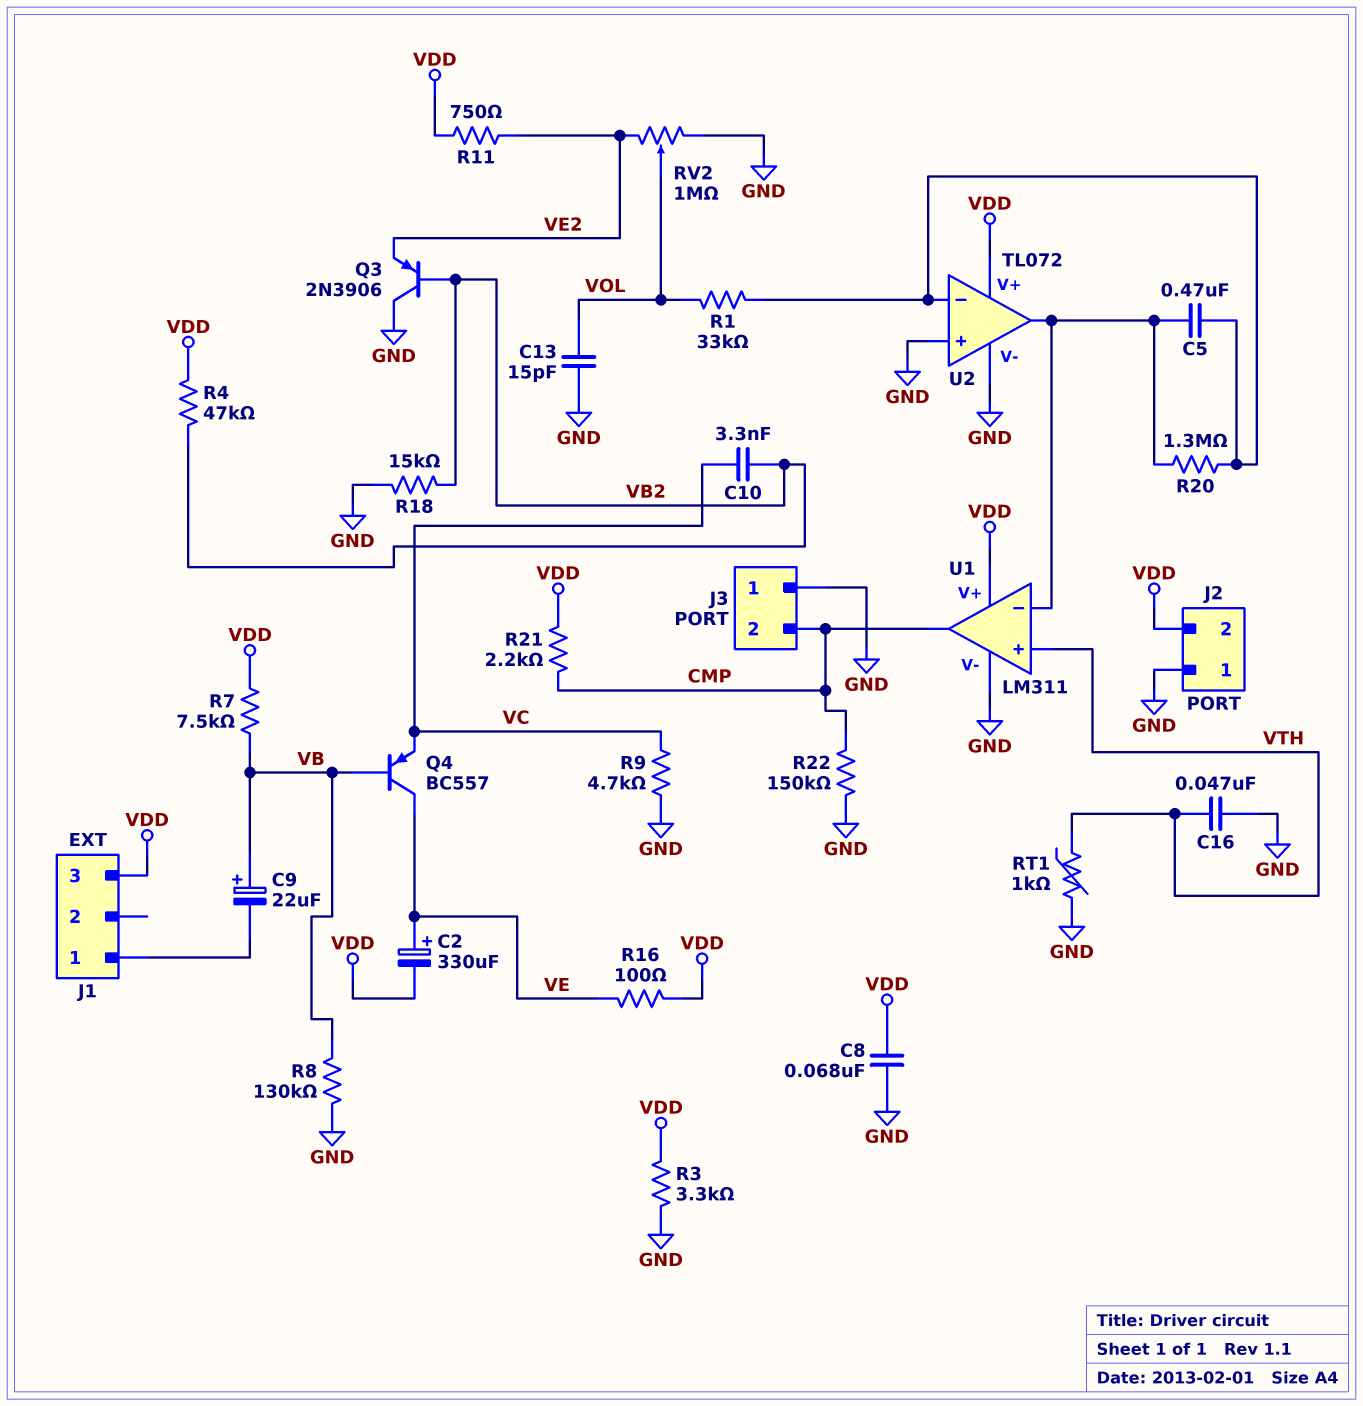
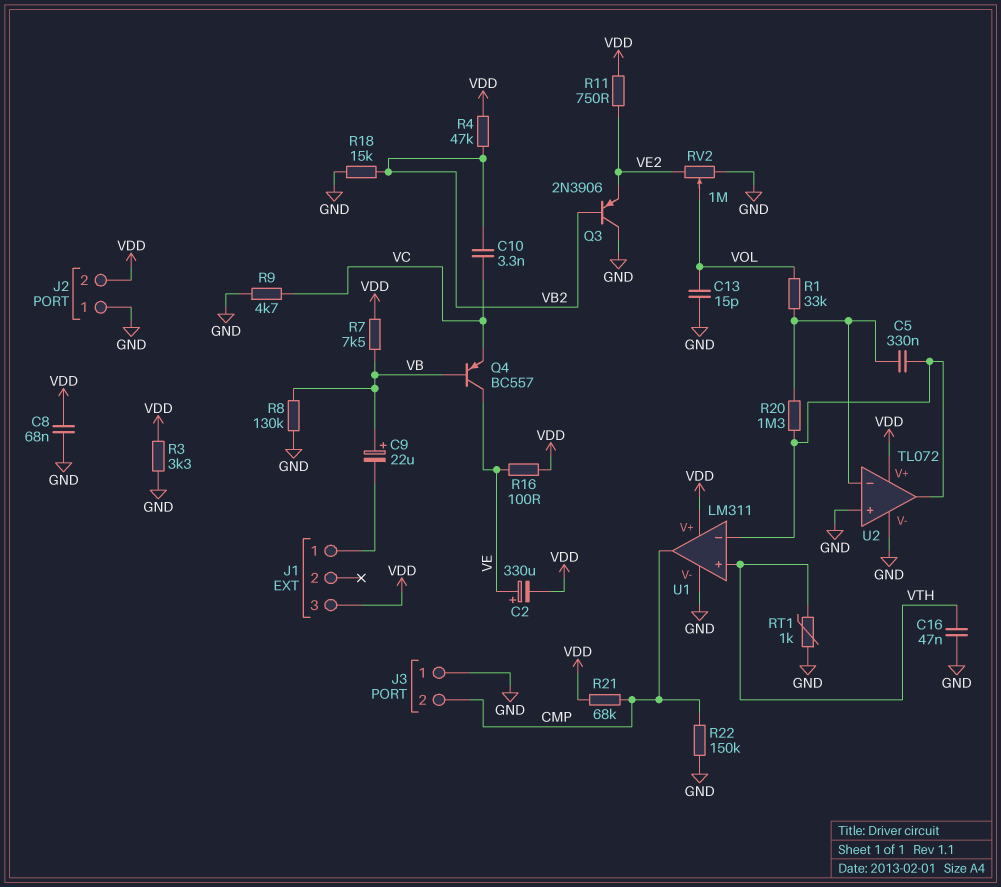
C5: 470nF (U1/in-, U2/in-) -> 330nF (U1/in-, U2/in-)
R21: 2.2k (CMP, VDD) -> 68k (CMP, VDD)

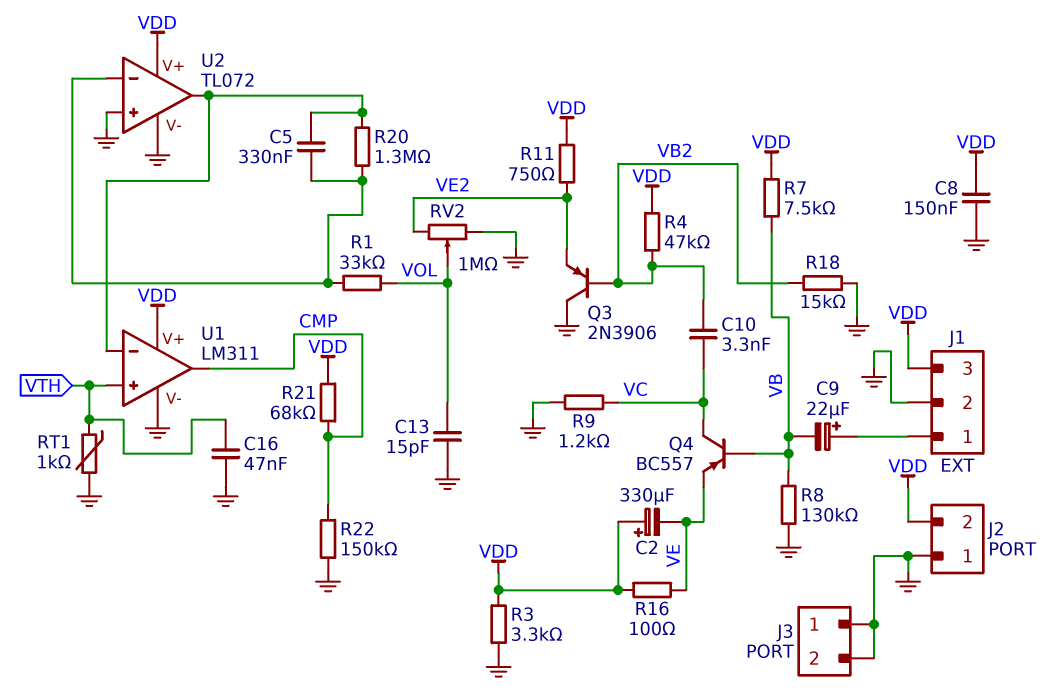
C2: 330uF (plus VE, minus VDD) -> 330uF (plus VDD, minus VE)
C8: 68nF (GND, VDD) -> 150nF (GND, VDD)
C9: 22uF (plus VB, minus J1/1) -> 22uF (plus J1/1, minus VB)
J1 pin 2: none -> GND
J3 pin 2: CMP -> GND
Q4: PNP BC557 (B VB, C VE, E VC) -> PNP BC557 (B VB, C VC, E VE)
R9: 4.7k (GND, VC) -> 1.2k (GND, VC)

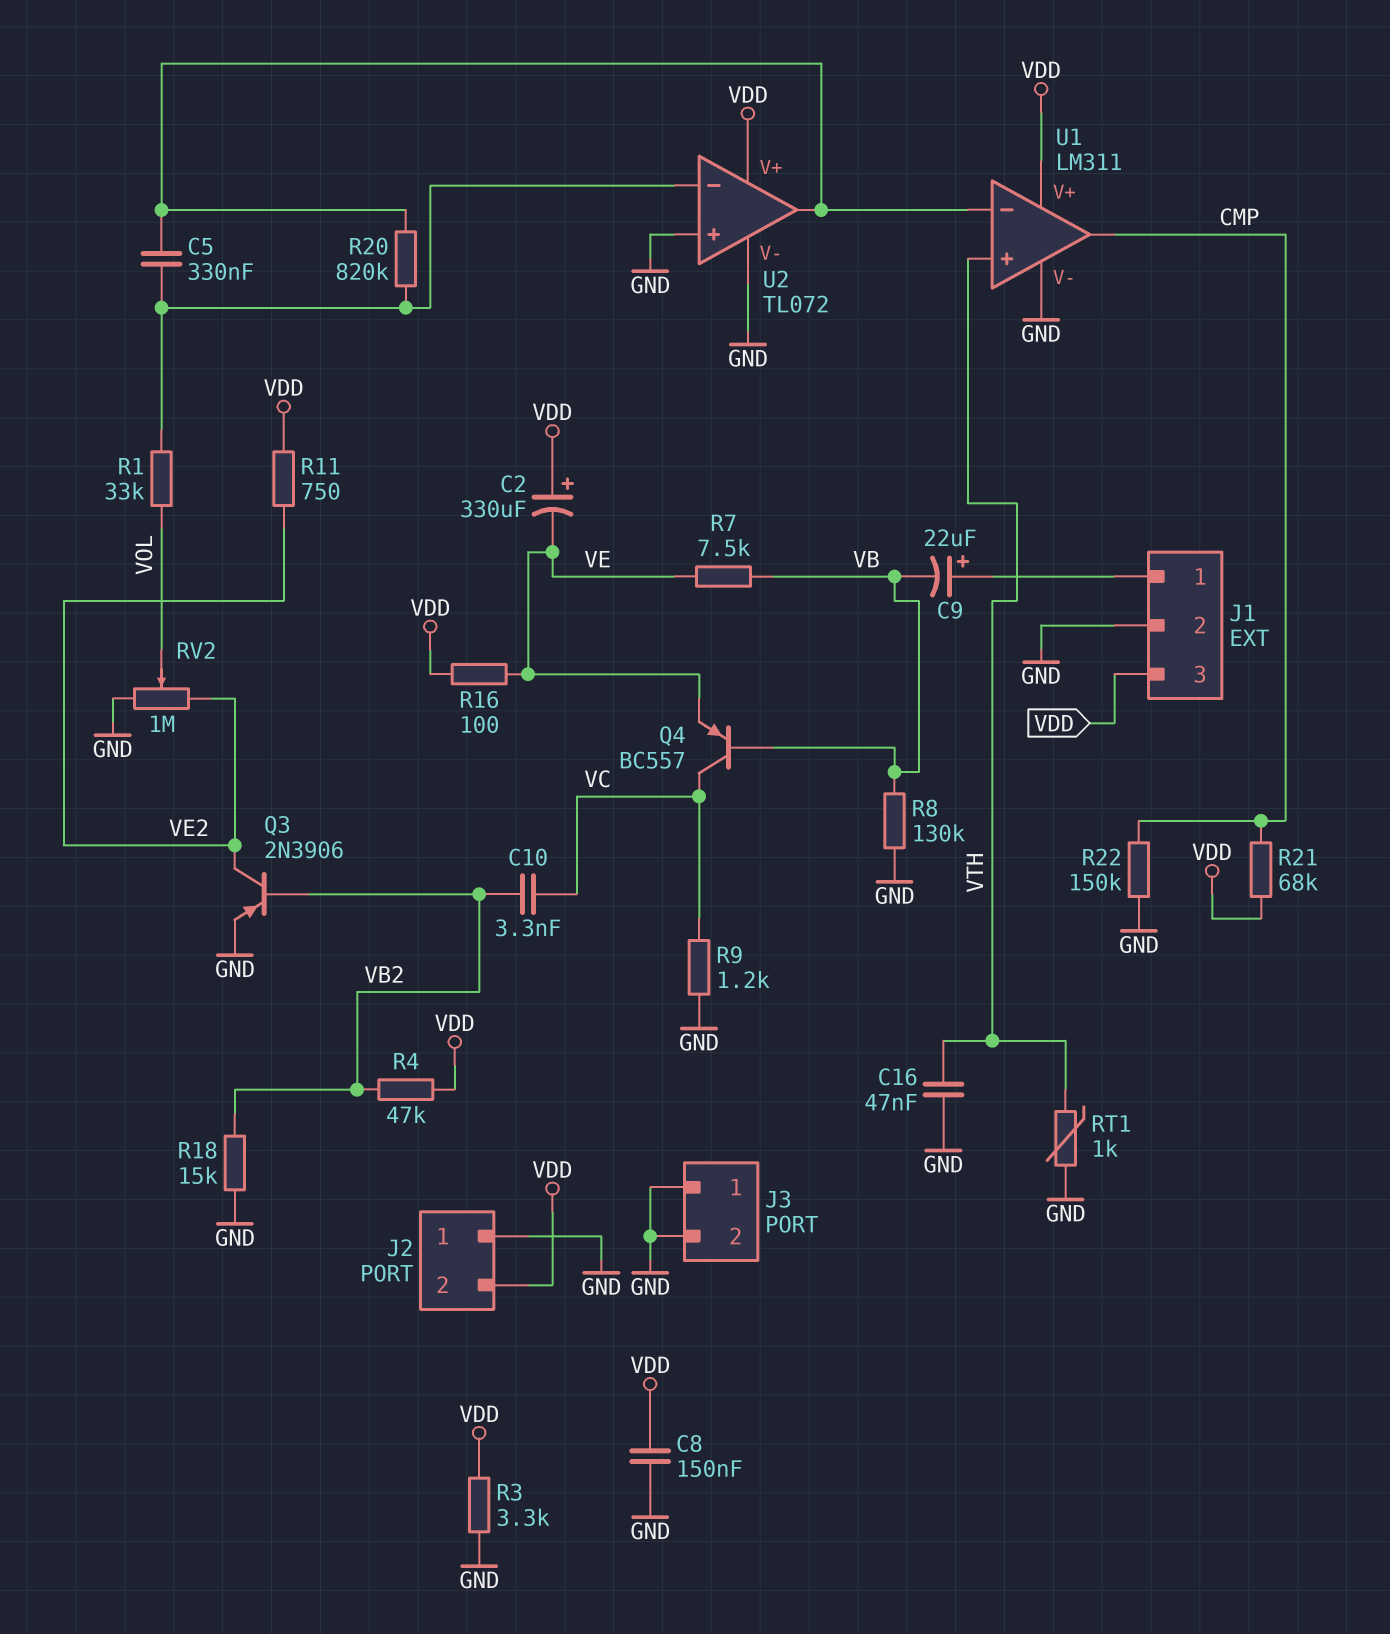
C13: 15pF (GND, VOL) -> none
Q3: PNP 2N3906 (B VB2, C GND, E VE2) -> PNP 2N3906 (B VB2, C VE2, E GND)
R7: 7.5k (VB, VDD) -> 7.5k (VB, VE)
R20: 1.3M (U1/in-, U2/in-) -> 820k (U1/in-, U2/in-)

